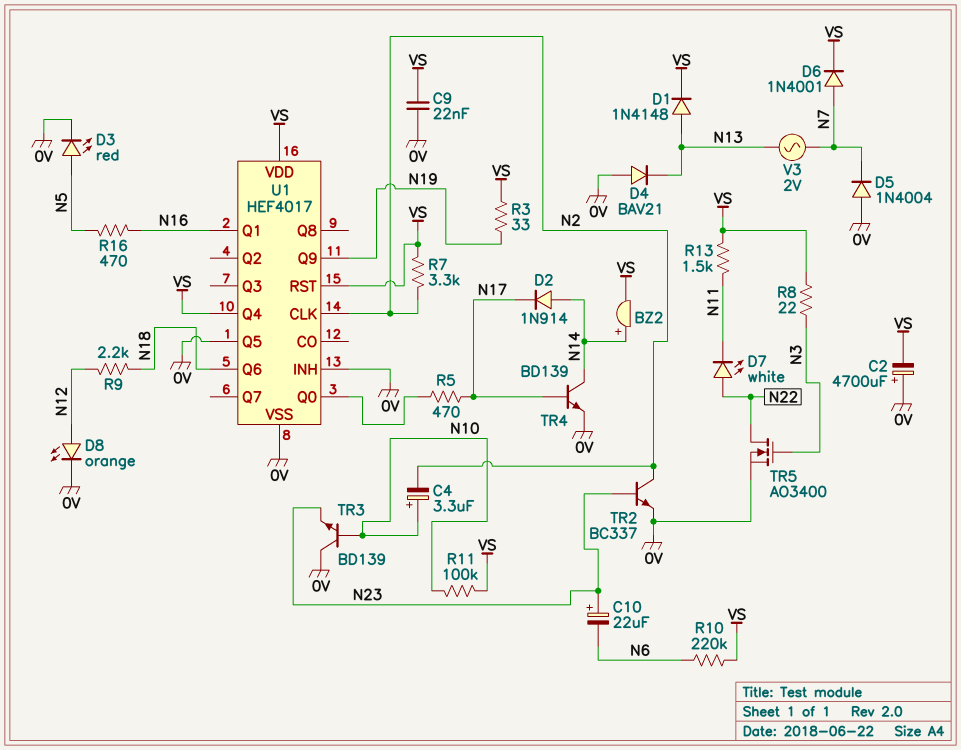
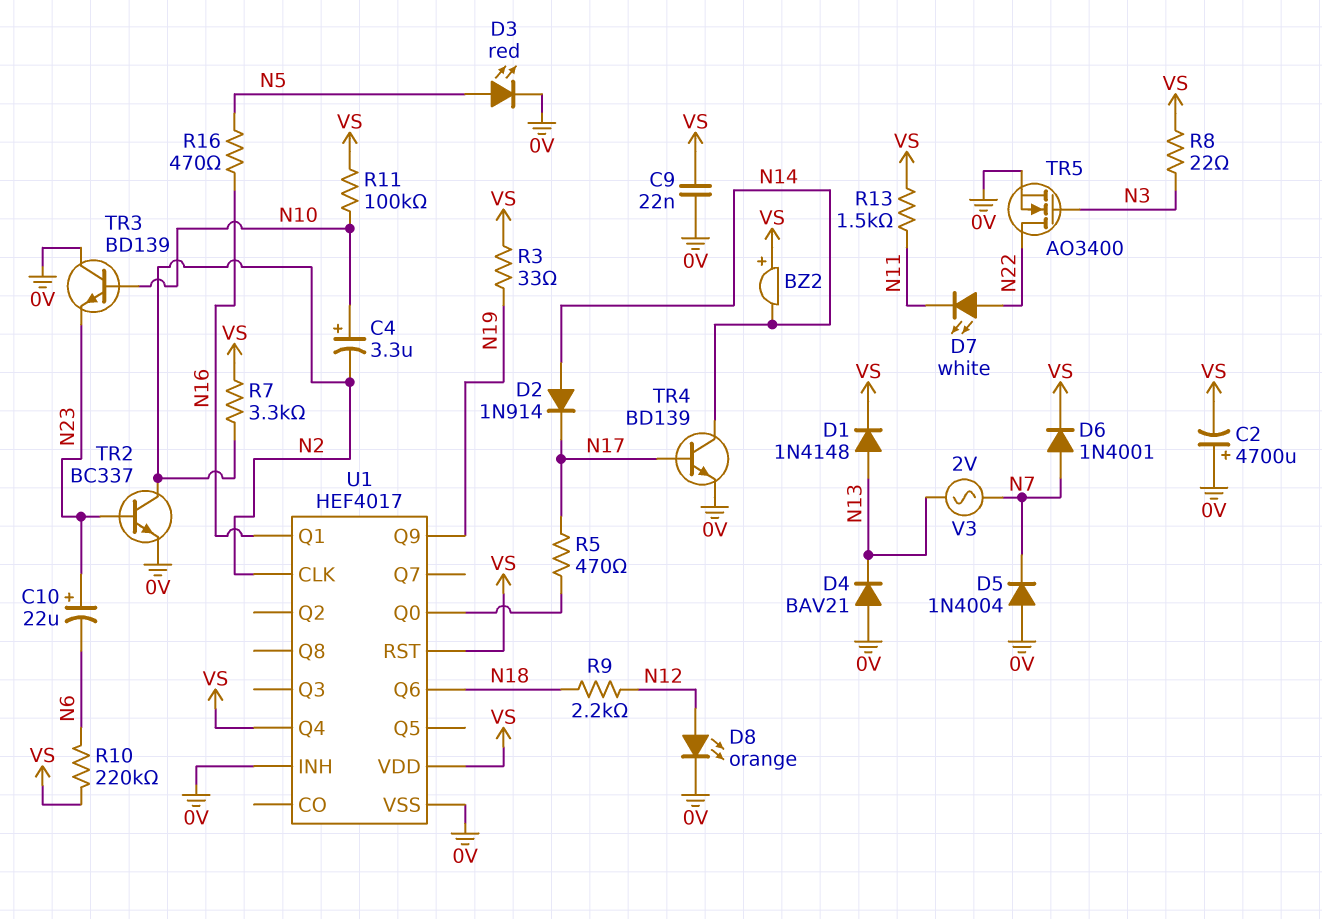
BZ2: buzzer (plus N14, minus VS) -> buzzer (plus VS, minus N14)
U1 pin Q5: 0V -> none

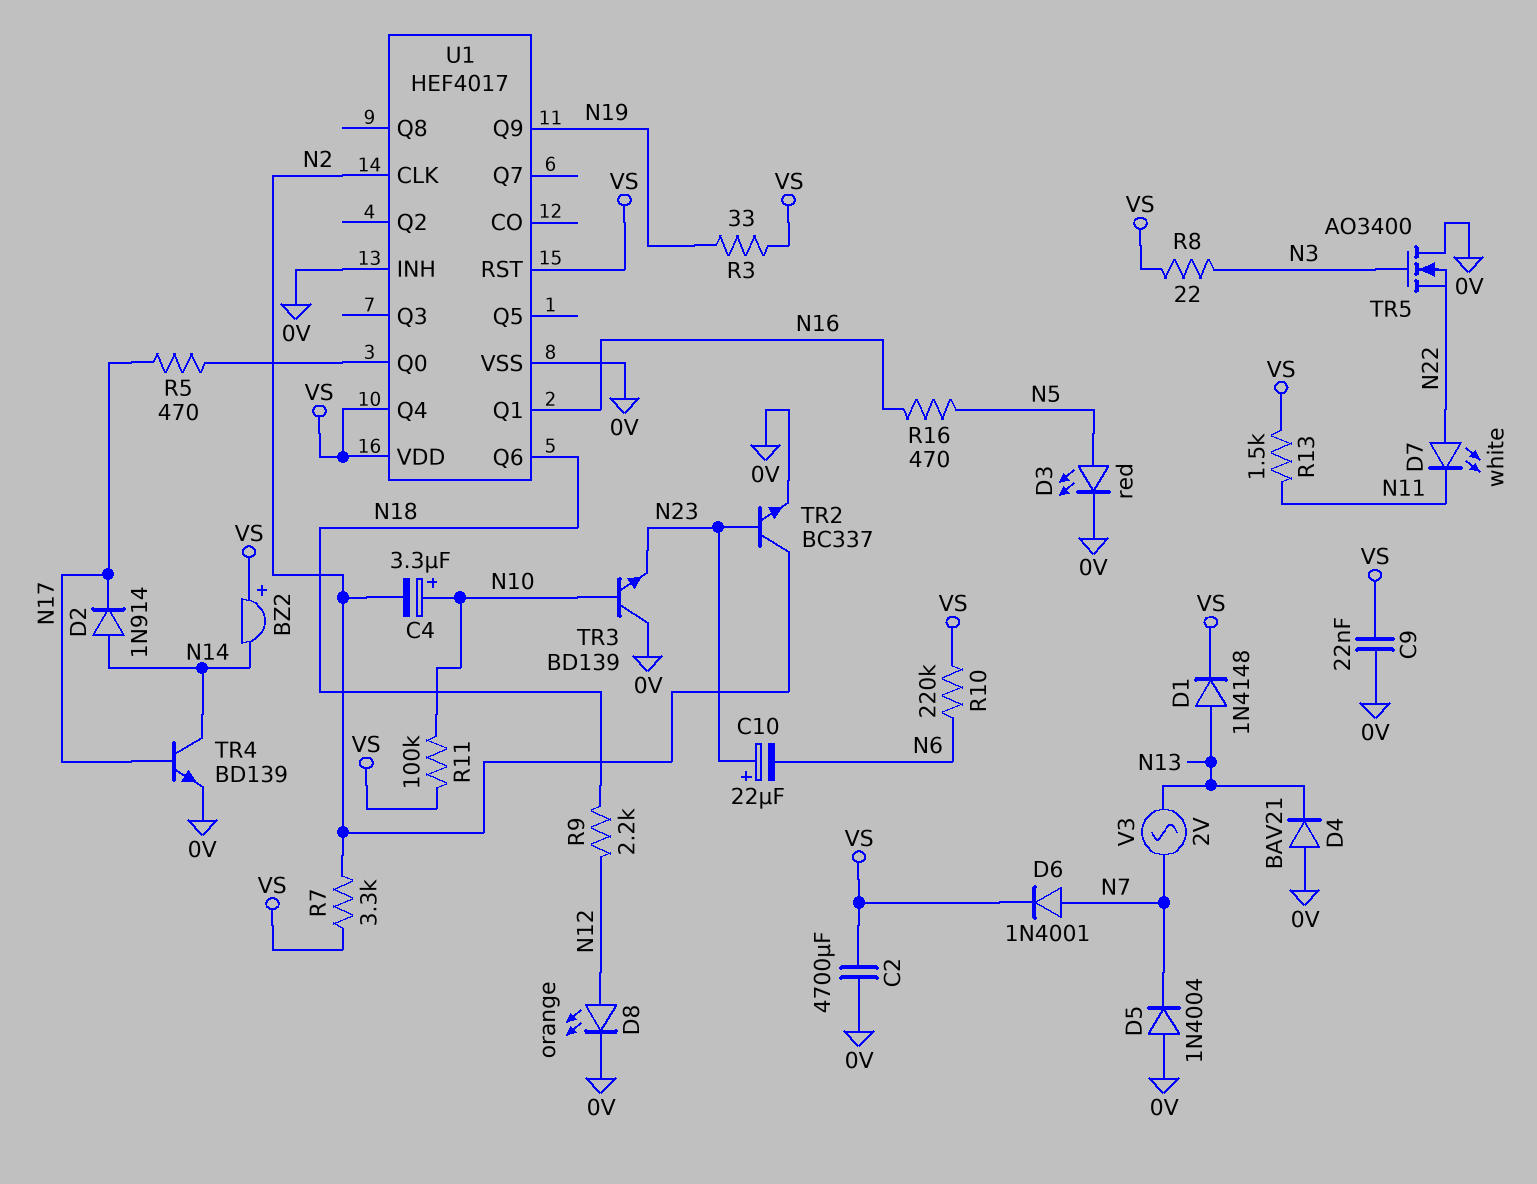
C2: 4700uF (plus 0V, minus VS) -> 4700uF (0V, VS)
TR5: NMOS AO3400 (G N3, D N22, S 0V) -> NMOS AO3400 (G N3, D 0V, S N22)

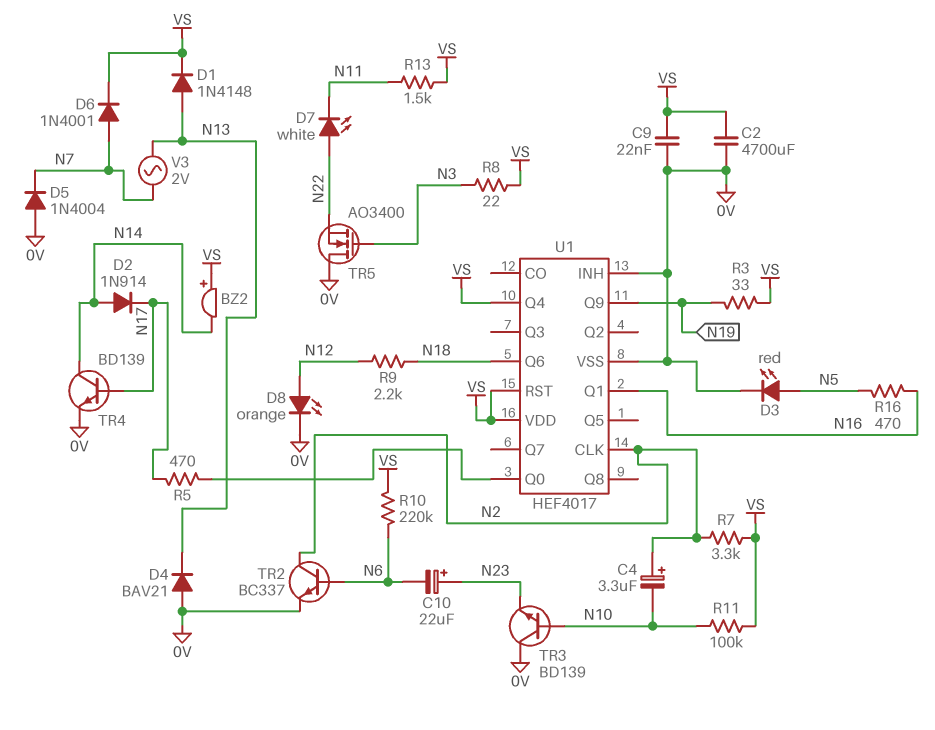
C4: 3.3uF (plus N10, minus N2) -> 3.3uF (plus N2, minus N10)
TR2: NPN BC337 (B N23, C N2, E 0V) -> NPN BC337 (B N6, C N2, E 0V)

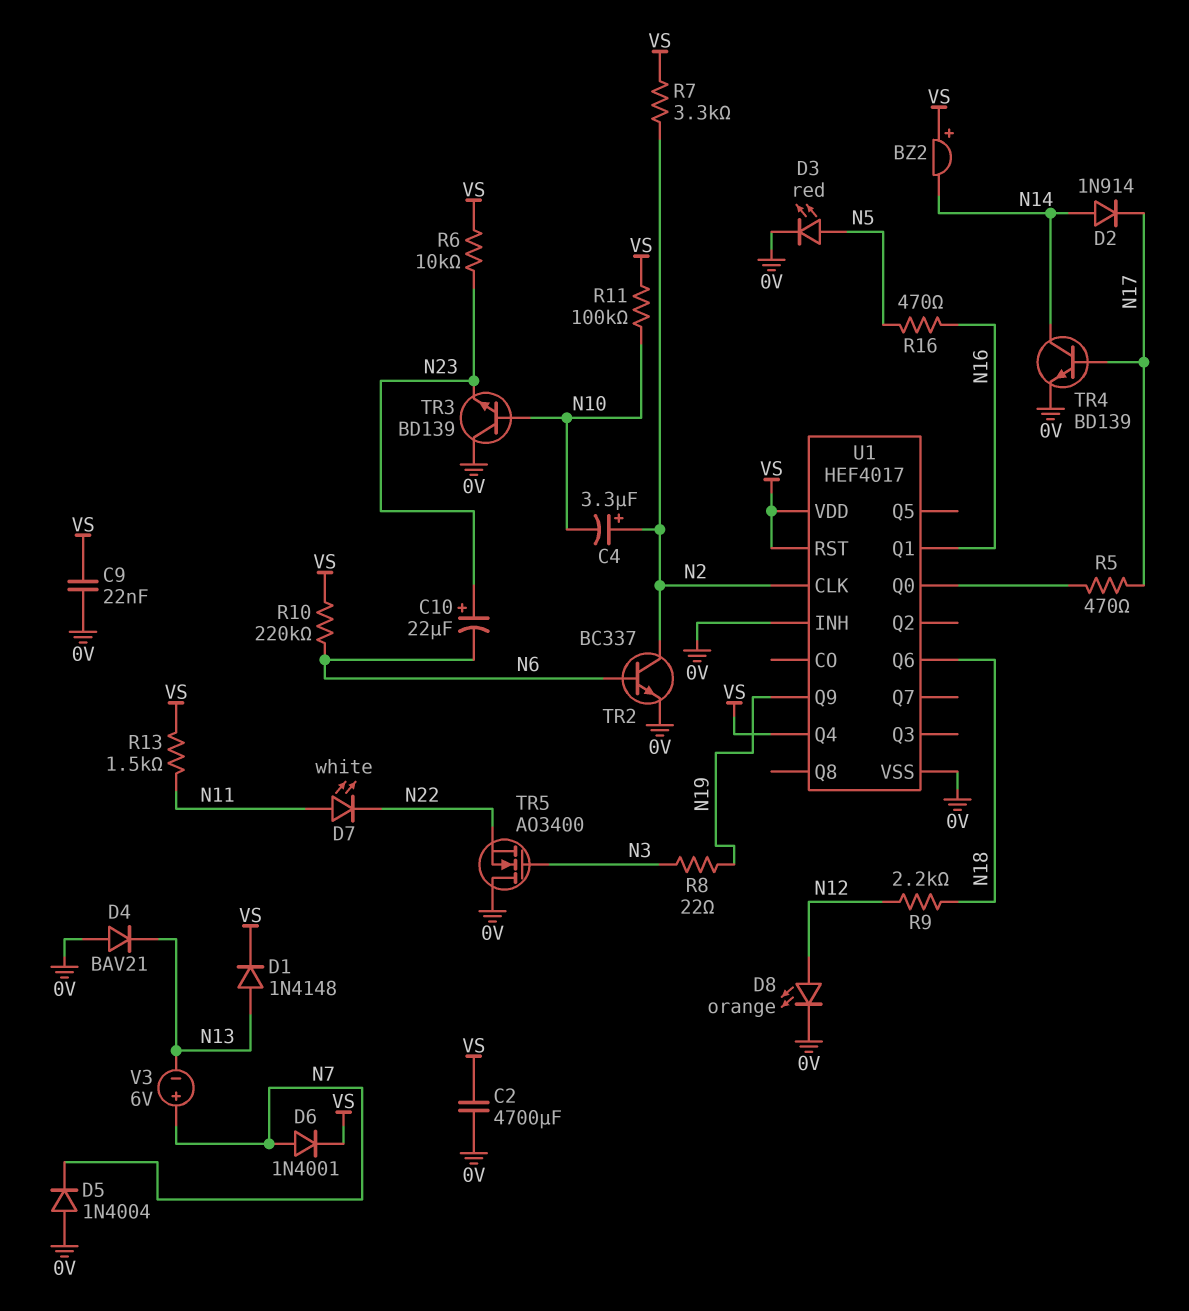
D7: LED white (A N22, K N11) -> LED white (A N11, K N22)
R3: 33 (N19, VS) -> none
R6: none -> 10k (N23, VS)
R8: 22 (N3, VS) -> 22 (N3, N19)
V3: AC 2V (N7, N13) -> 6V (plus N7, minus N13)

